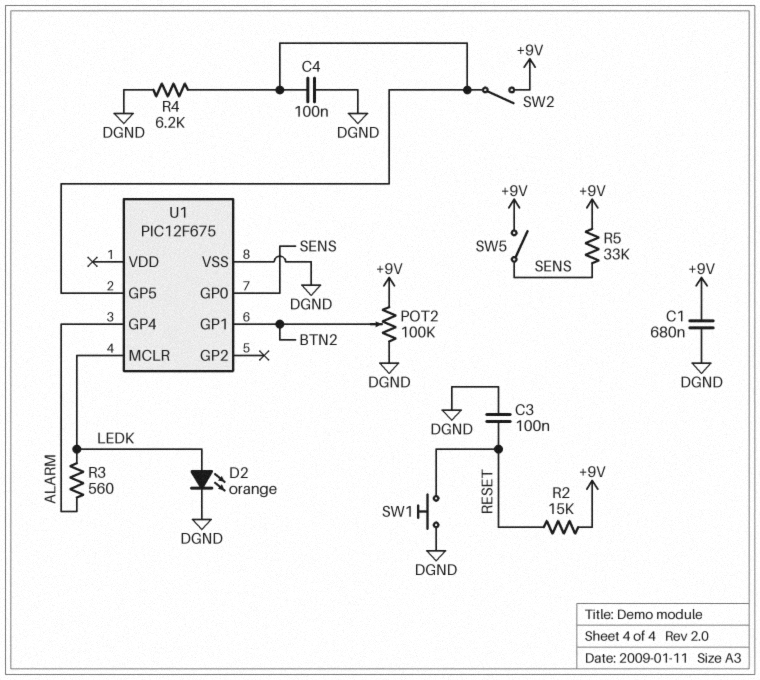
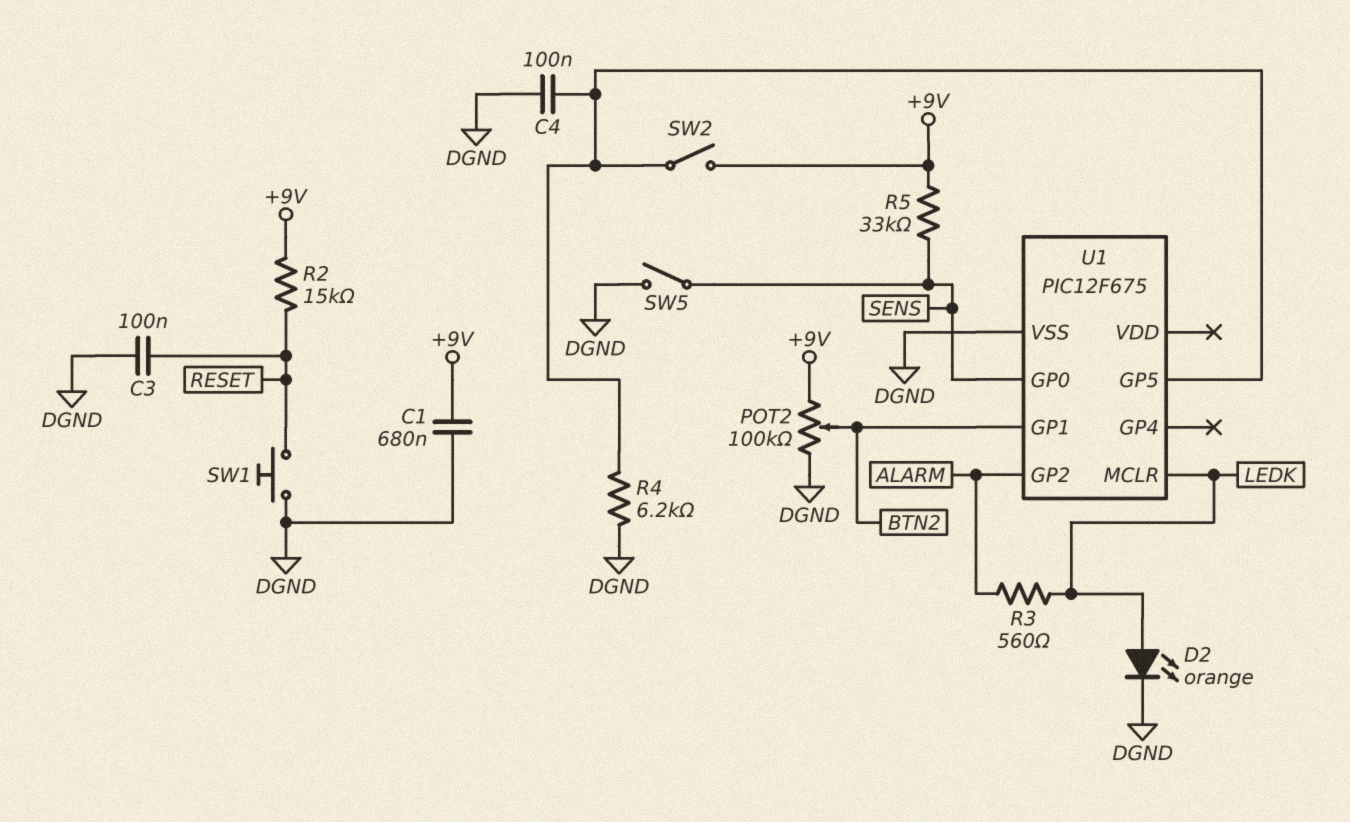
SW5: switch (+9V, SENS) -> switch (DGND, SENS)
U1 pin GP2: none -> ALARM
U1 pin GP4: ALARM -> none

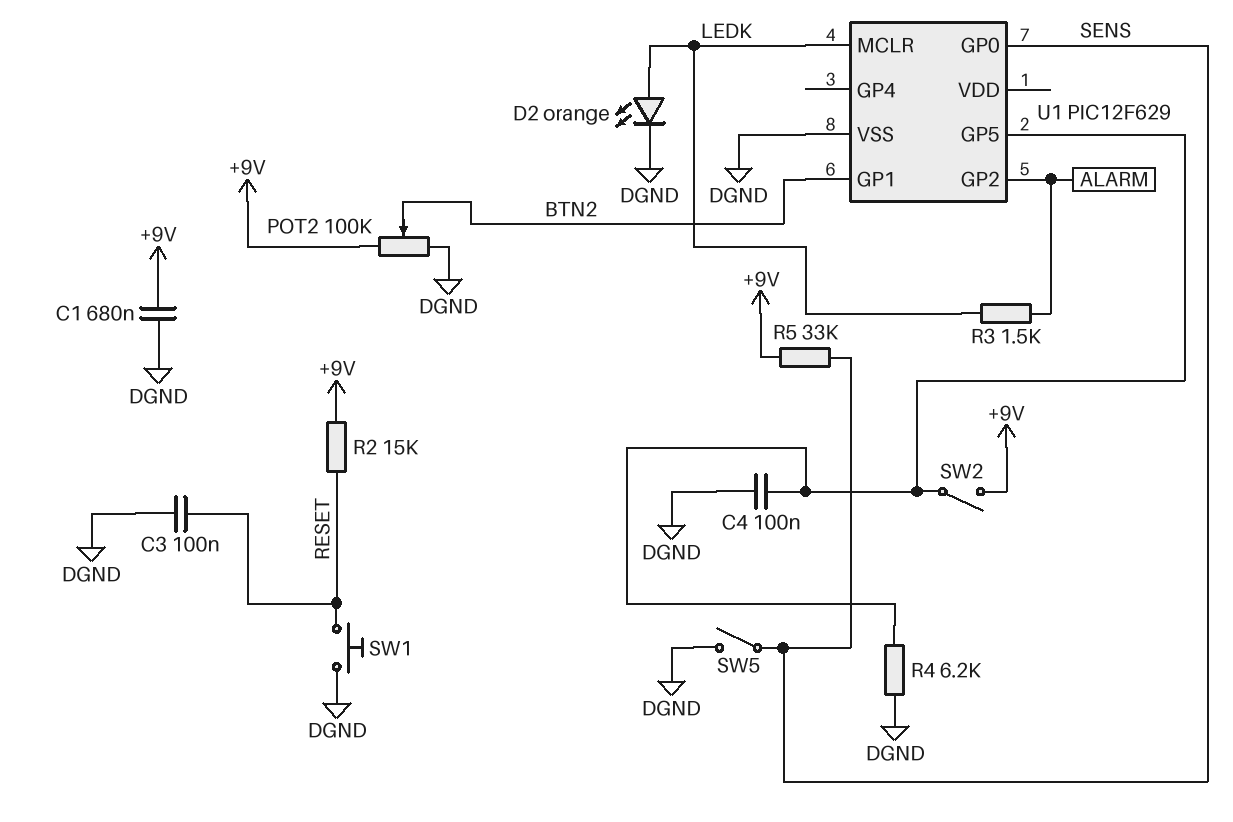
R3: 560 (ALARM, LEDK) -> 1.5k (ALARM, LEDK)
U1: PIC12F675 -> PIC12F629

